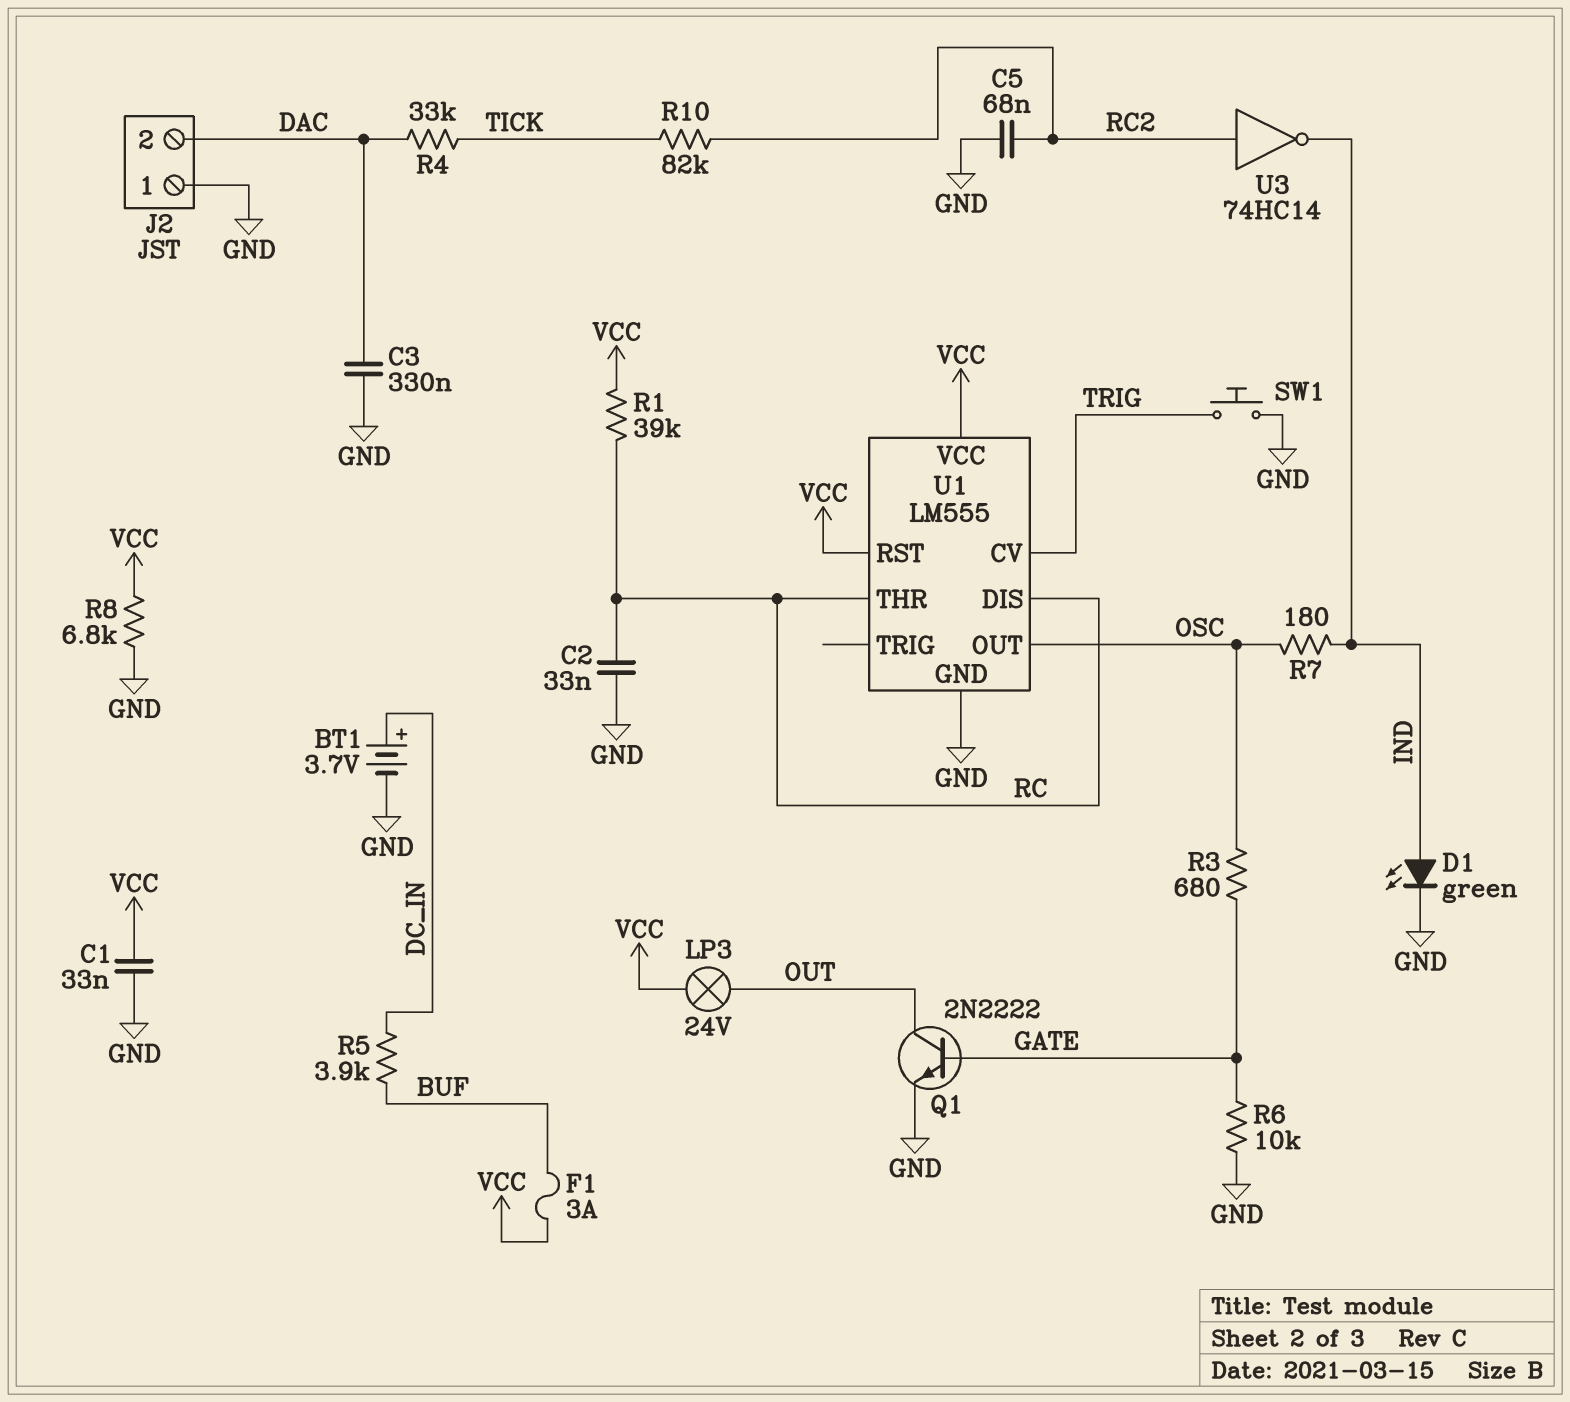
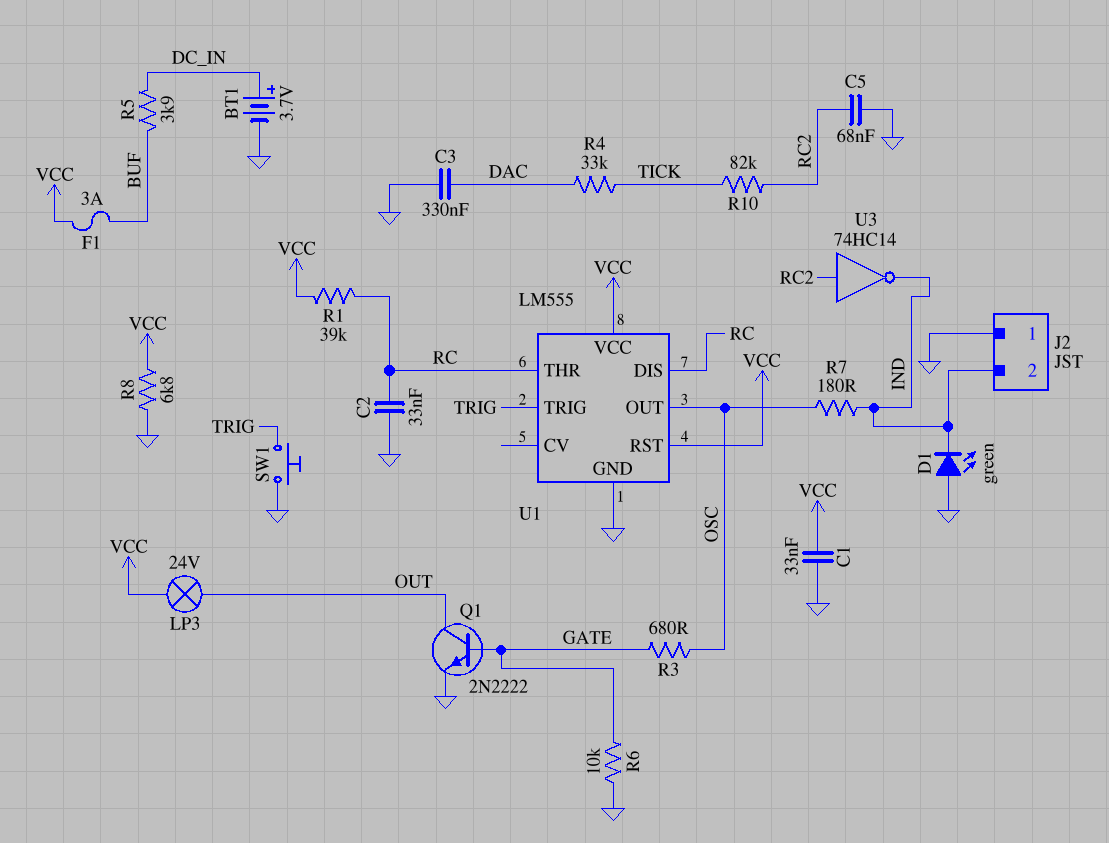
D1: LED green (A IND, K GND) -> LED green (A GND, K IND)
J2 pin 2: DAC -> IND
U1 pin CV: TRIG -> none
U1 pin TRIG: none -> TRIG

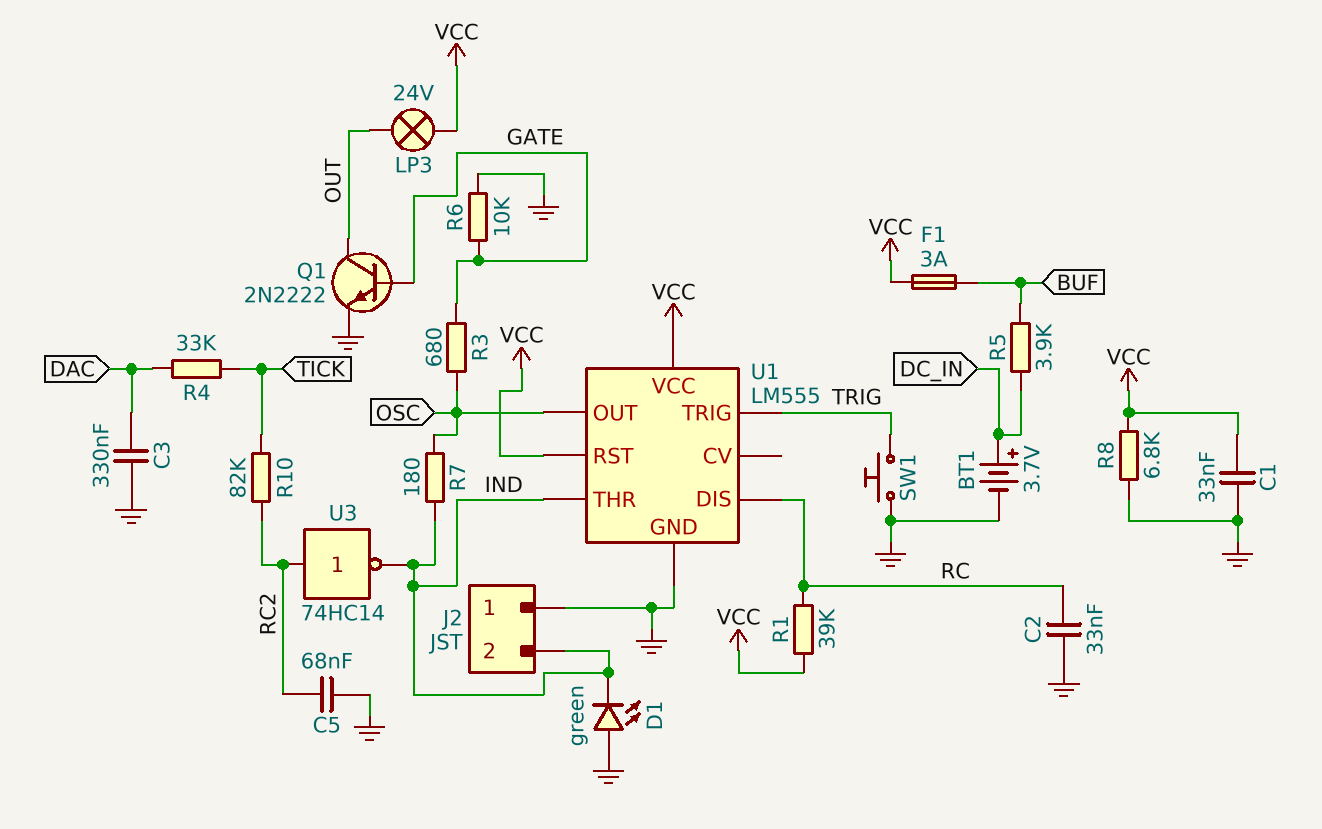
U1 pin THR: RC -> IND

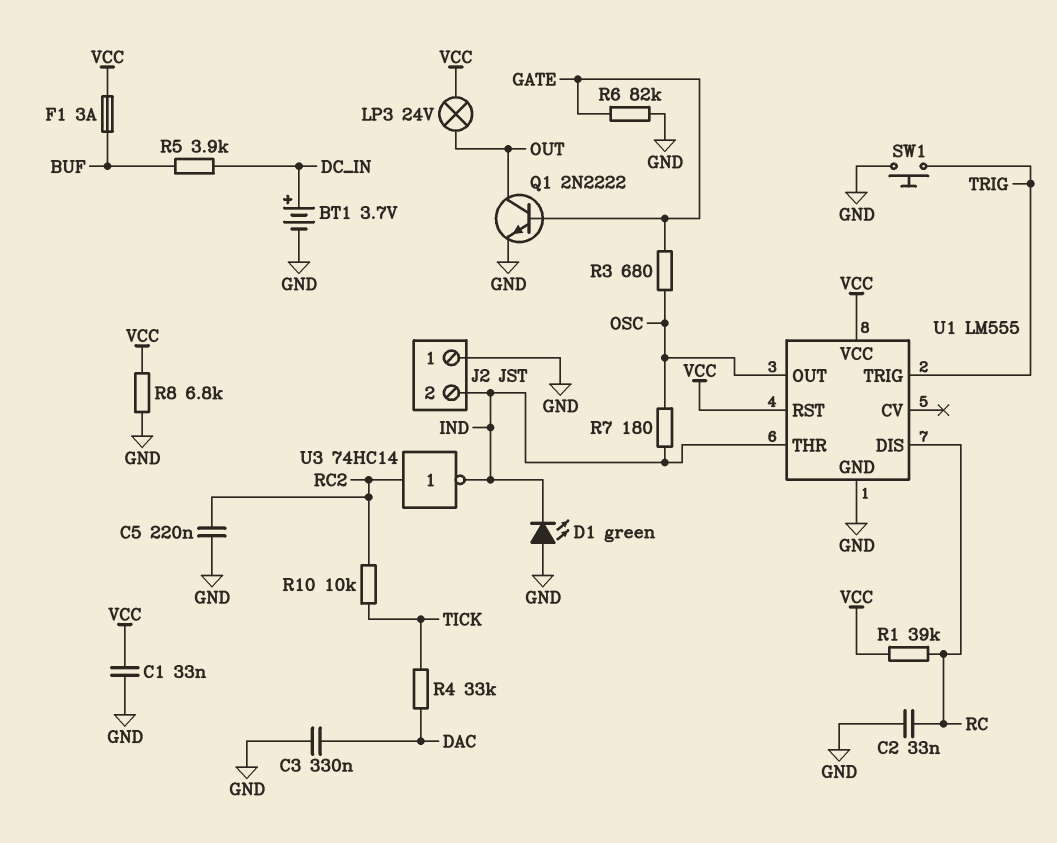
C5: 68nF (GND, RC2) -> 220nF (GND, RC2)
R6: 10k (GATE, GND) -> 82k (GATE, GND)
R10: 82k (RC2, TICK) -> 10k (RC2, TICK)

